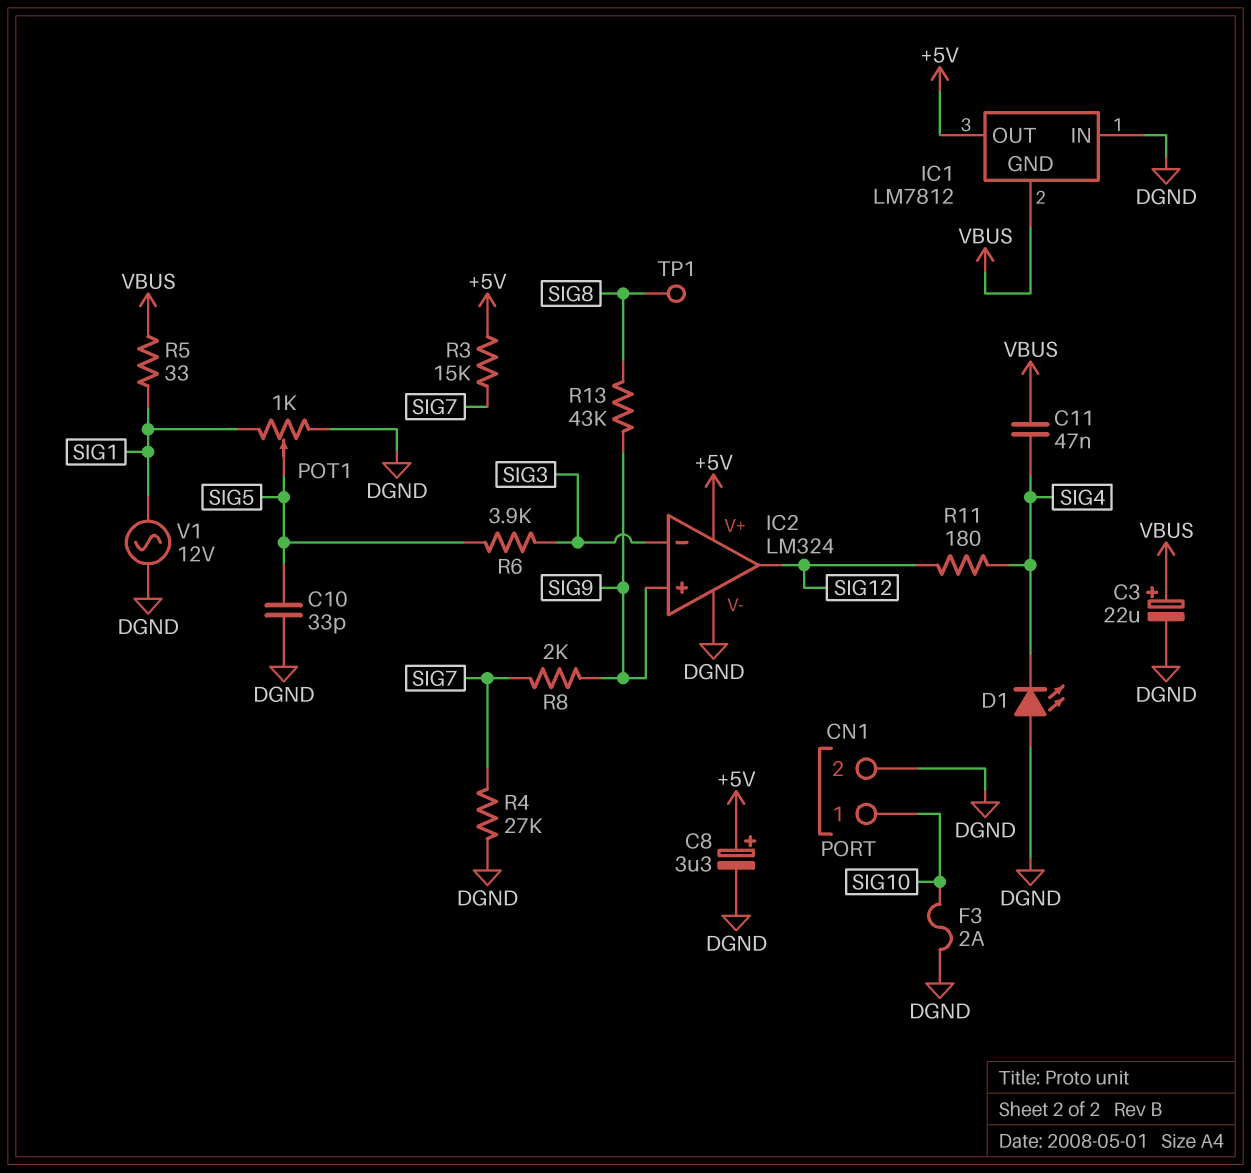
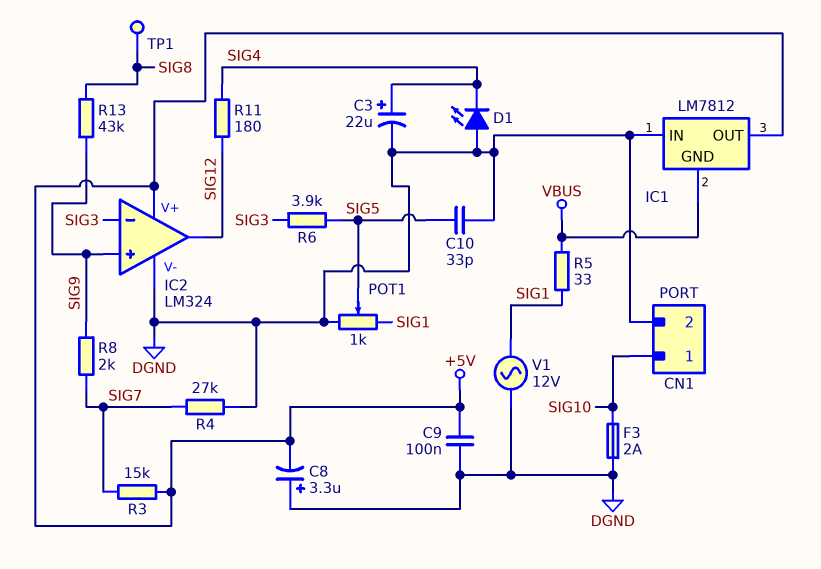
C3: 22uF (plus VBUS, minus DGND) -> 22uF (plus SIG4, minus DGND)
C8: 3.3uF (plus +5V, minus DGND) -> 3.3uF (plus DGND, minus +5V)
C9: none -> 100nF (+5V, DGND)
C11: 47nF (SIG4, VBUS) -> none

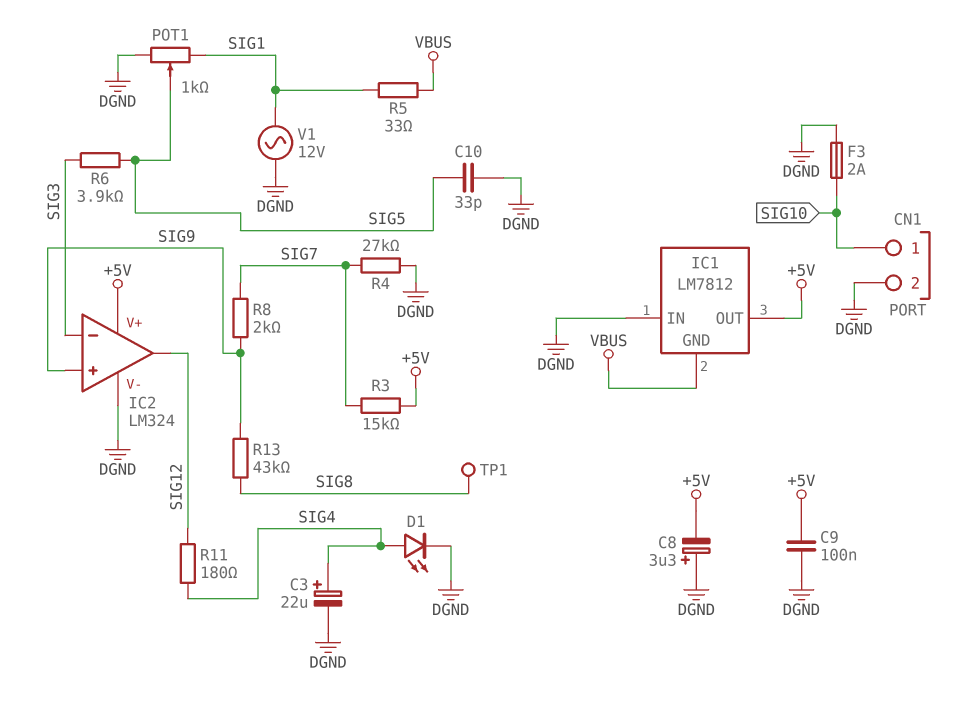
D1: LED (A DGND, K SIG4) -> LED (A SIG4, K DGND)

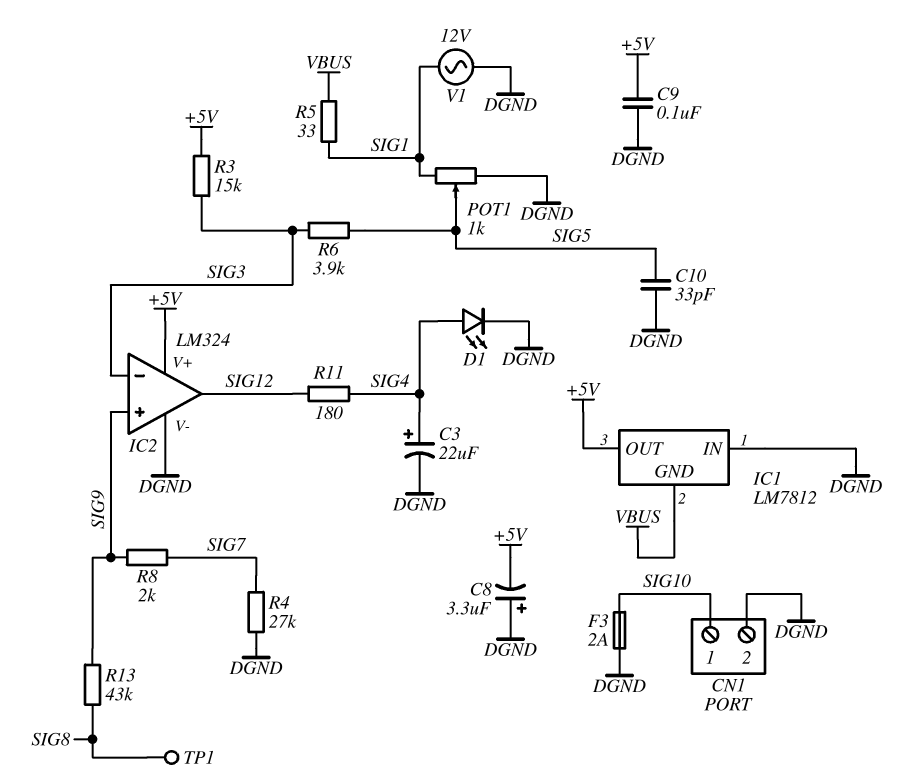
R3: 15k (+5V, SIG7) -> 15k (+5V, SIG3)

